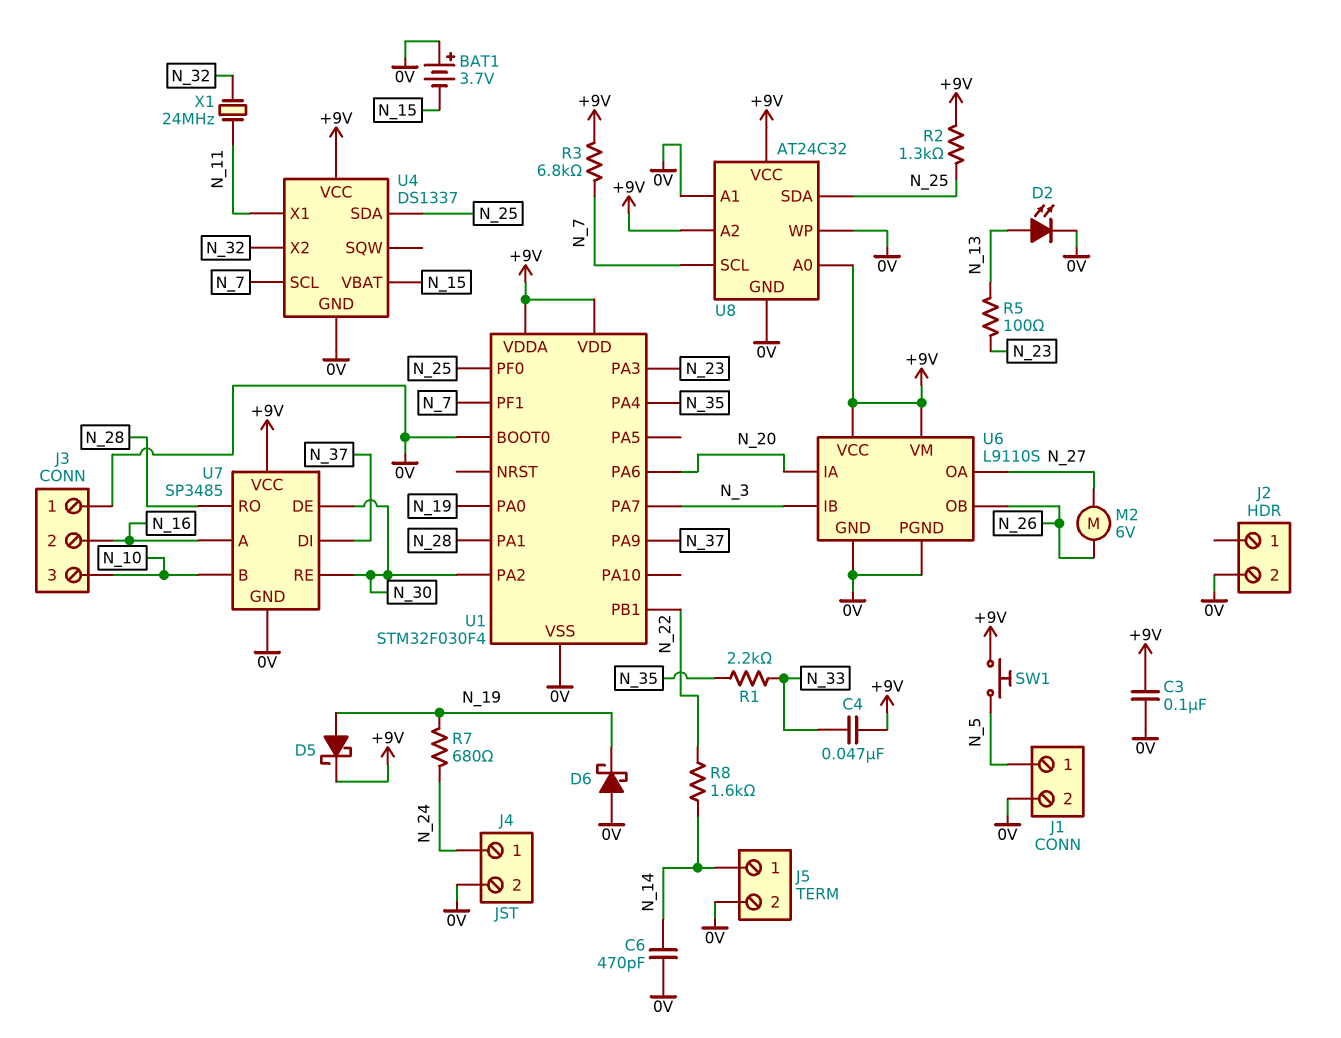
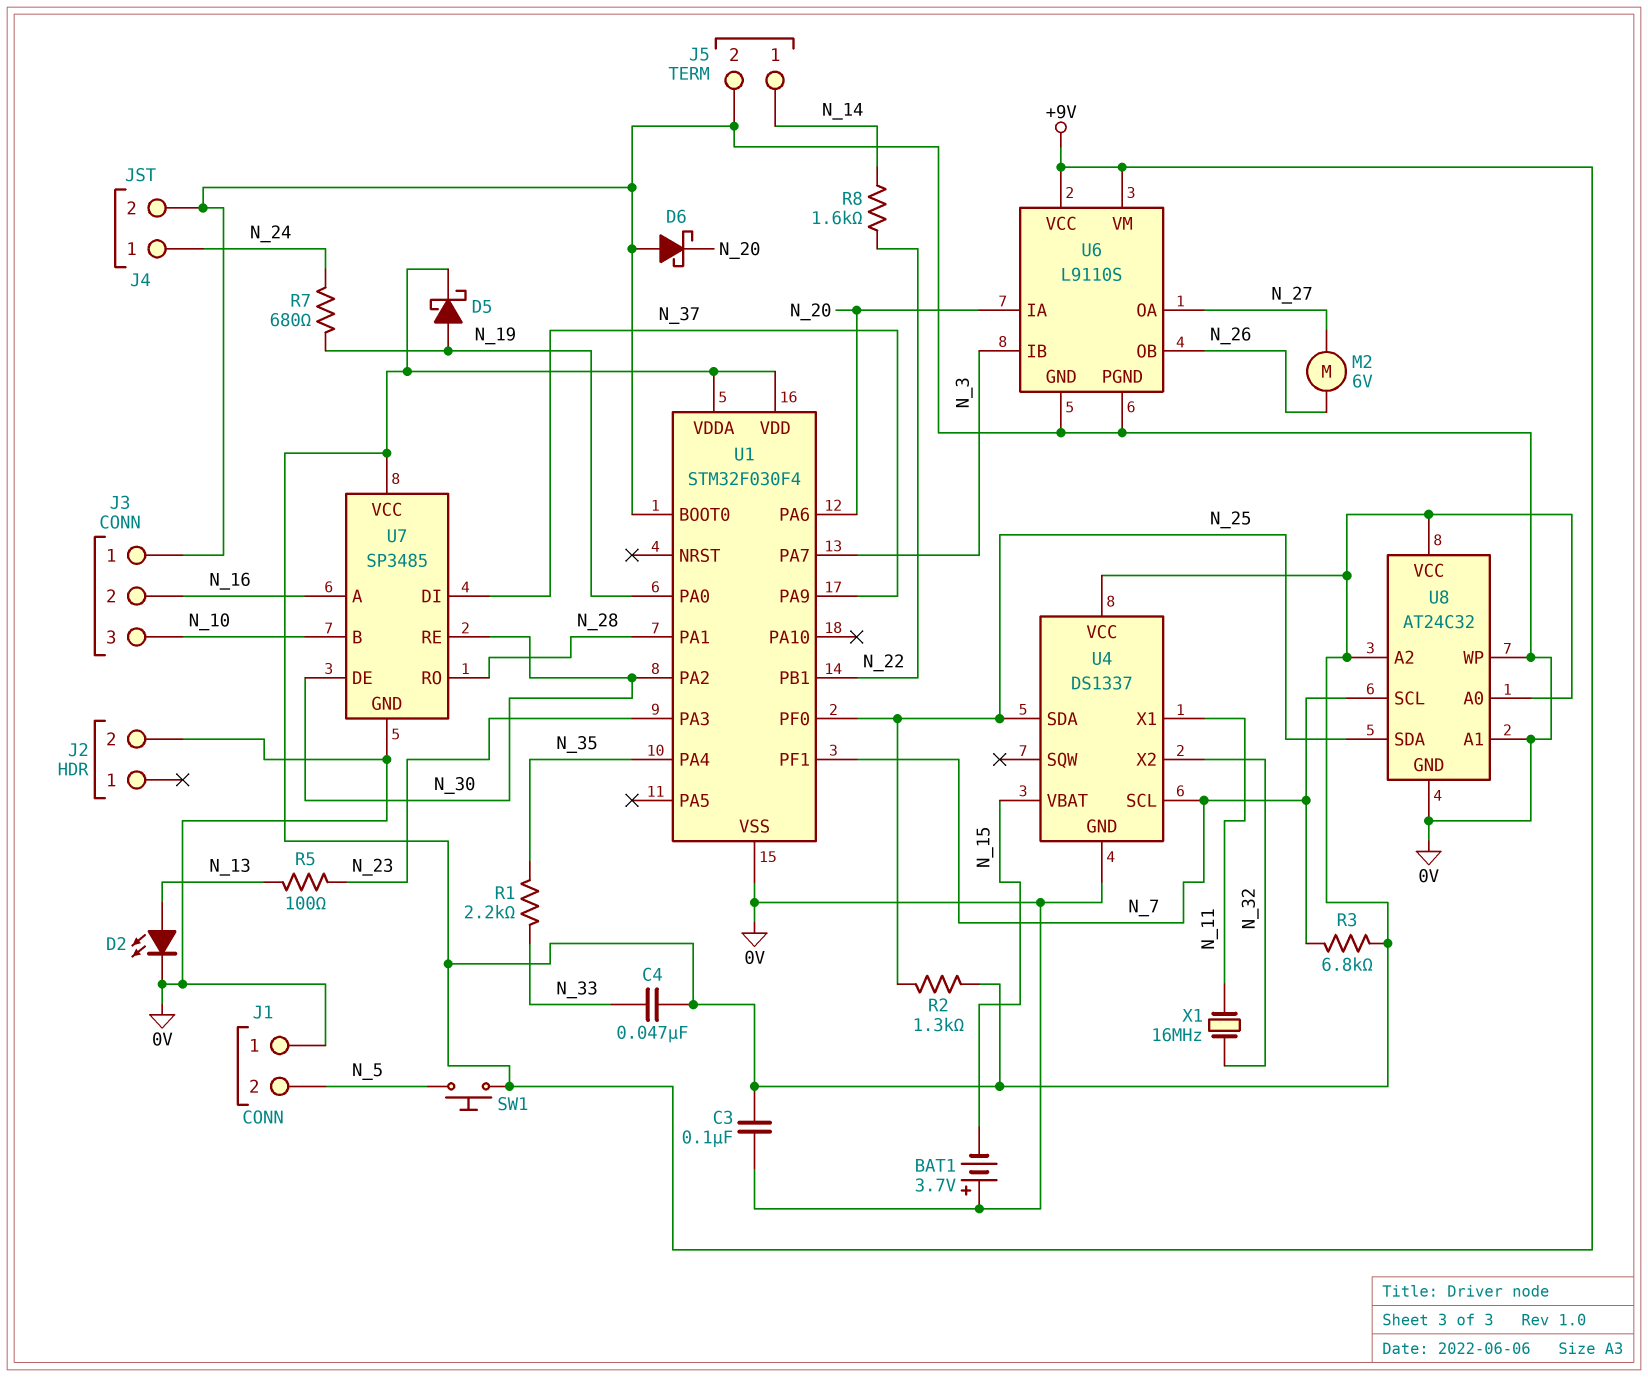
C6: 470pF (0V, N_14) -> none
D6: schottky (A 0V, K N_19) -> schottky (A 0V, K N_20)
J1 pin 1: N_5 -> 0V
J1 pin 2: 0V -> N_5
X1: 24MHz (N_11, N_32) -> 16MHz (N_11, N_32)

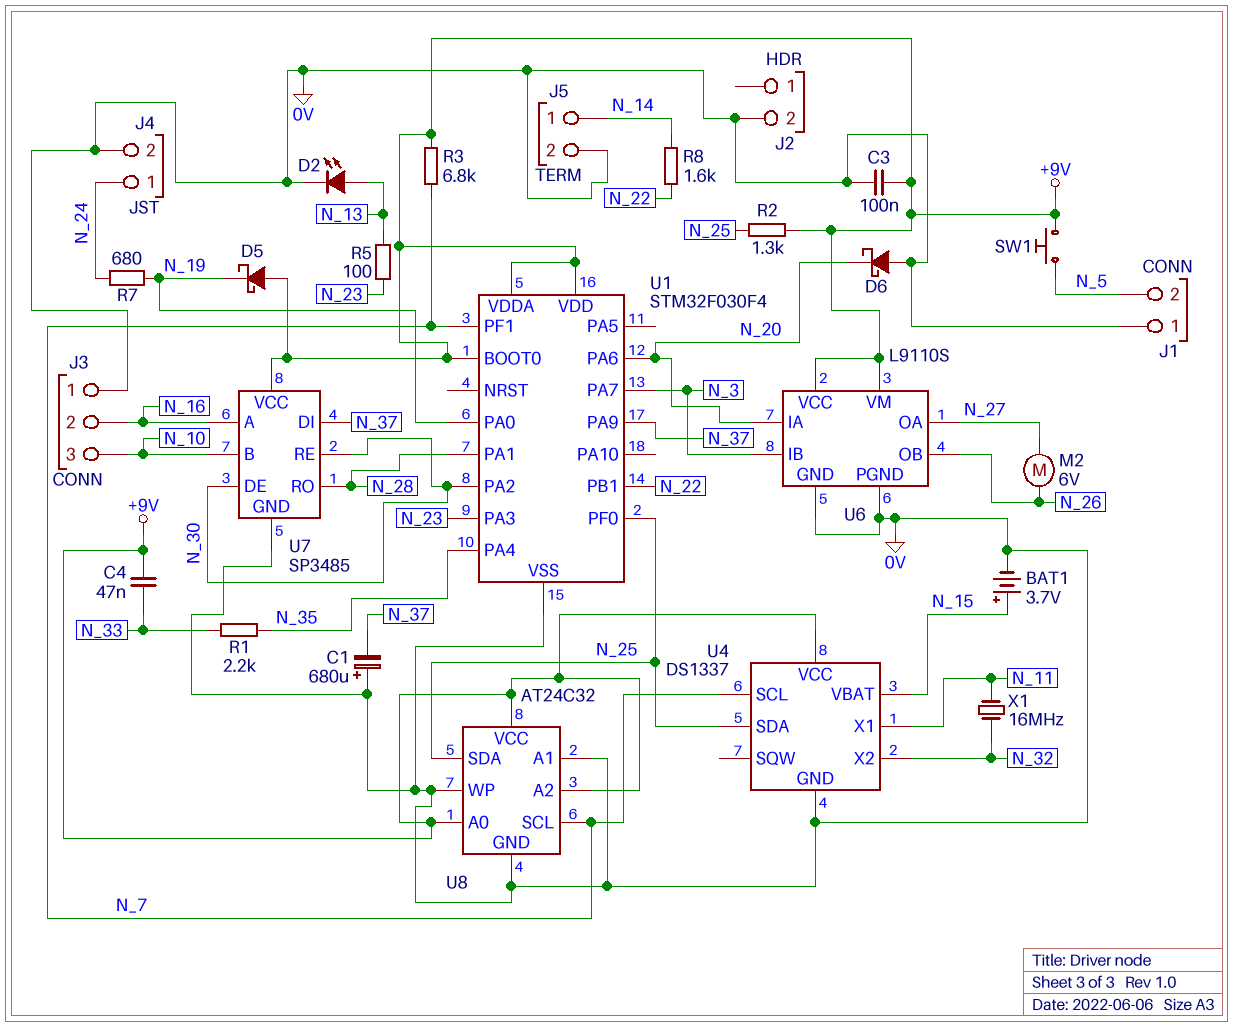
BAT1: 3.7V (plus 0V, minus N_15) -> 3.7V (plus N_15, minus 0V)
C1: none -> 680uF (plus 0V, minus N_37)
D5: schottky (A N_19, K +9V) -> schottky (A +9V, K N_19)
U1 pin BOOT0: 0V -> +9V

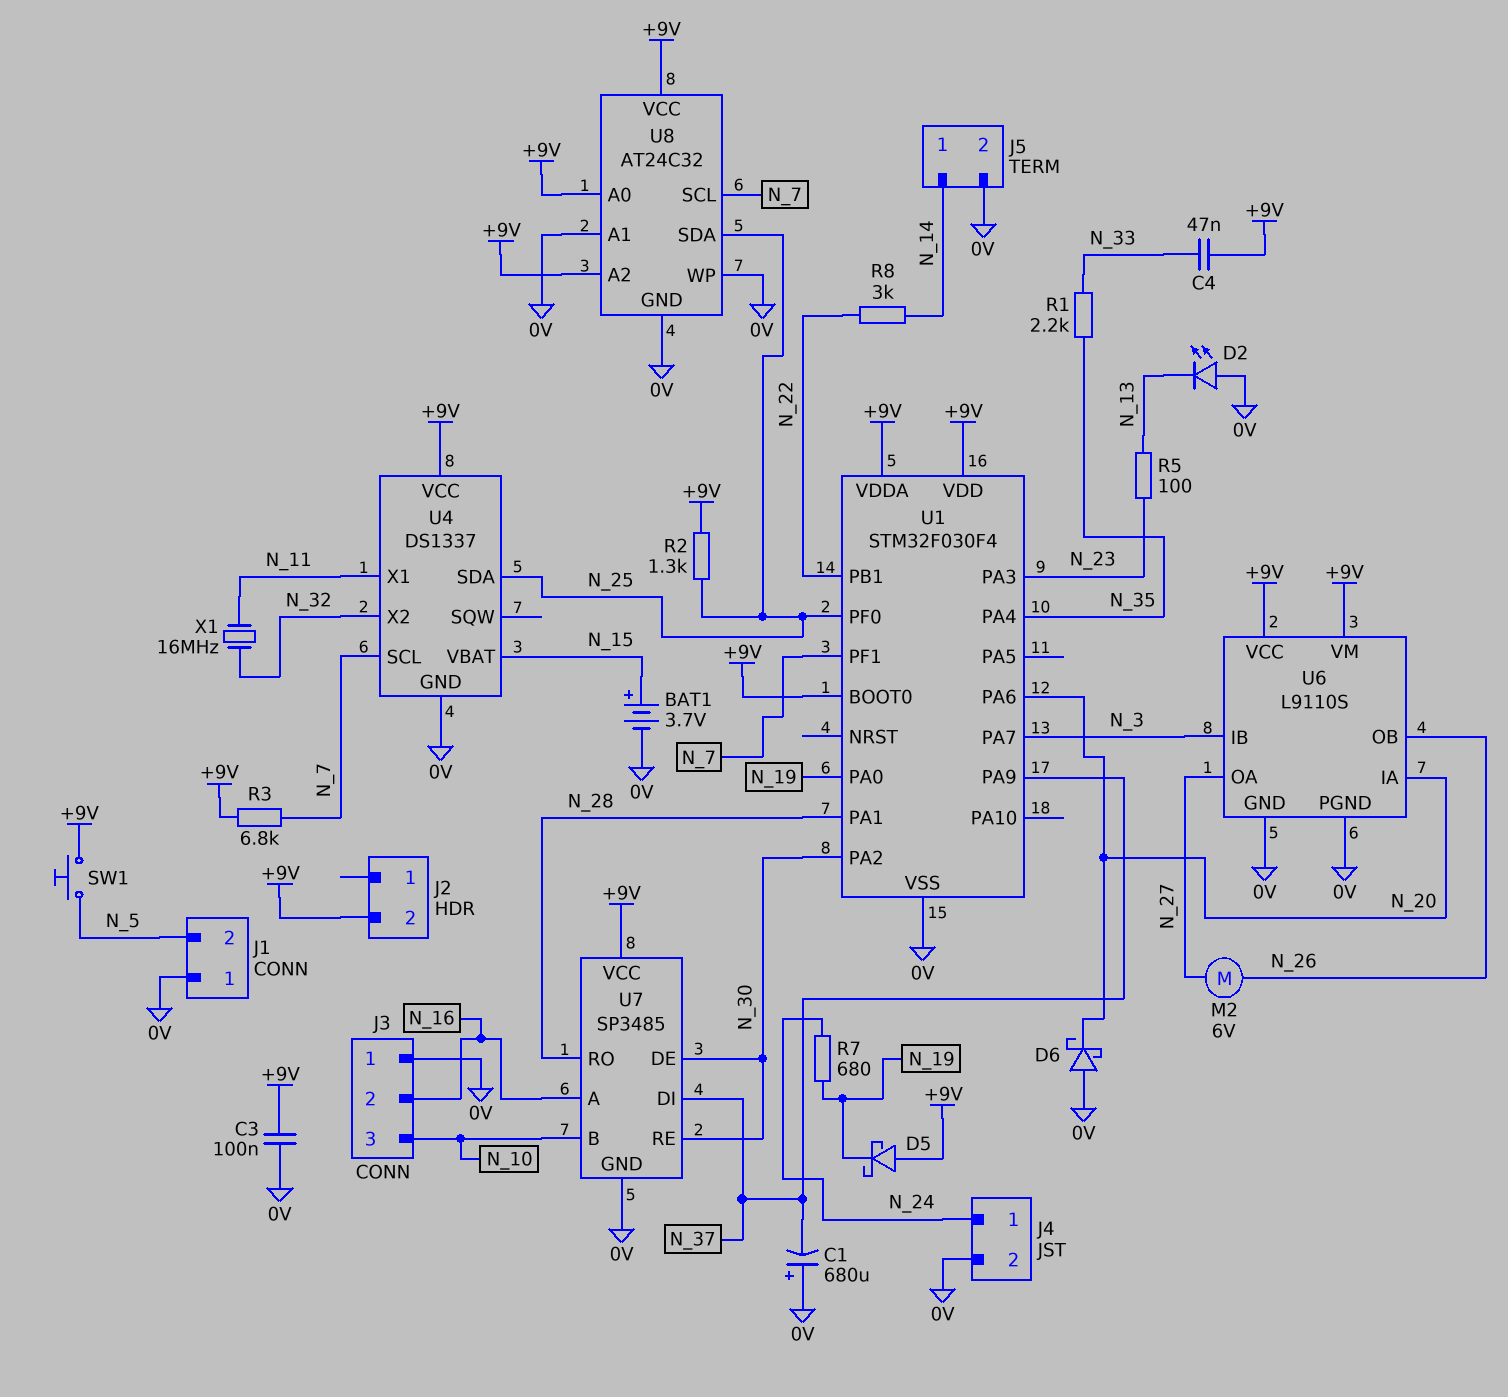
D2: LED (A N_13, K 0V) -> LED (A 0V, K N_13)
J2 pin 2: 0V -> +9V
R8: 1.6k (N_14, N_22) -> 3k (N_14, N_22)

